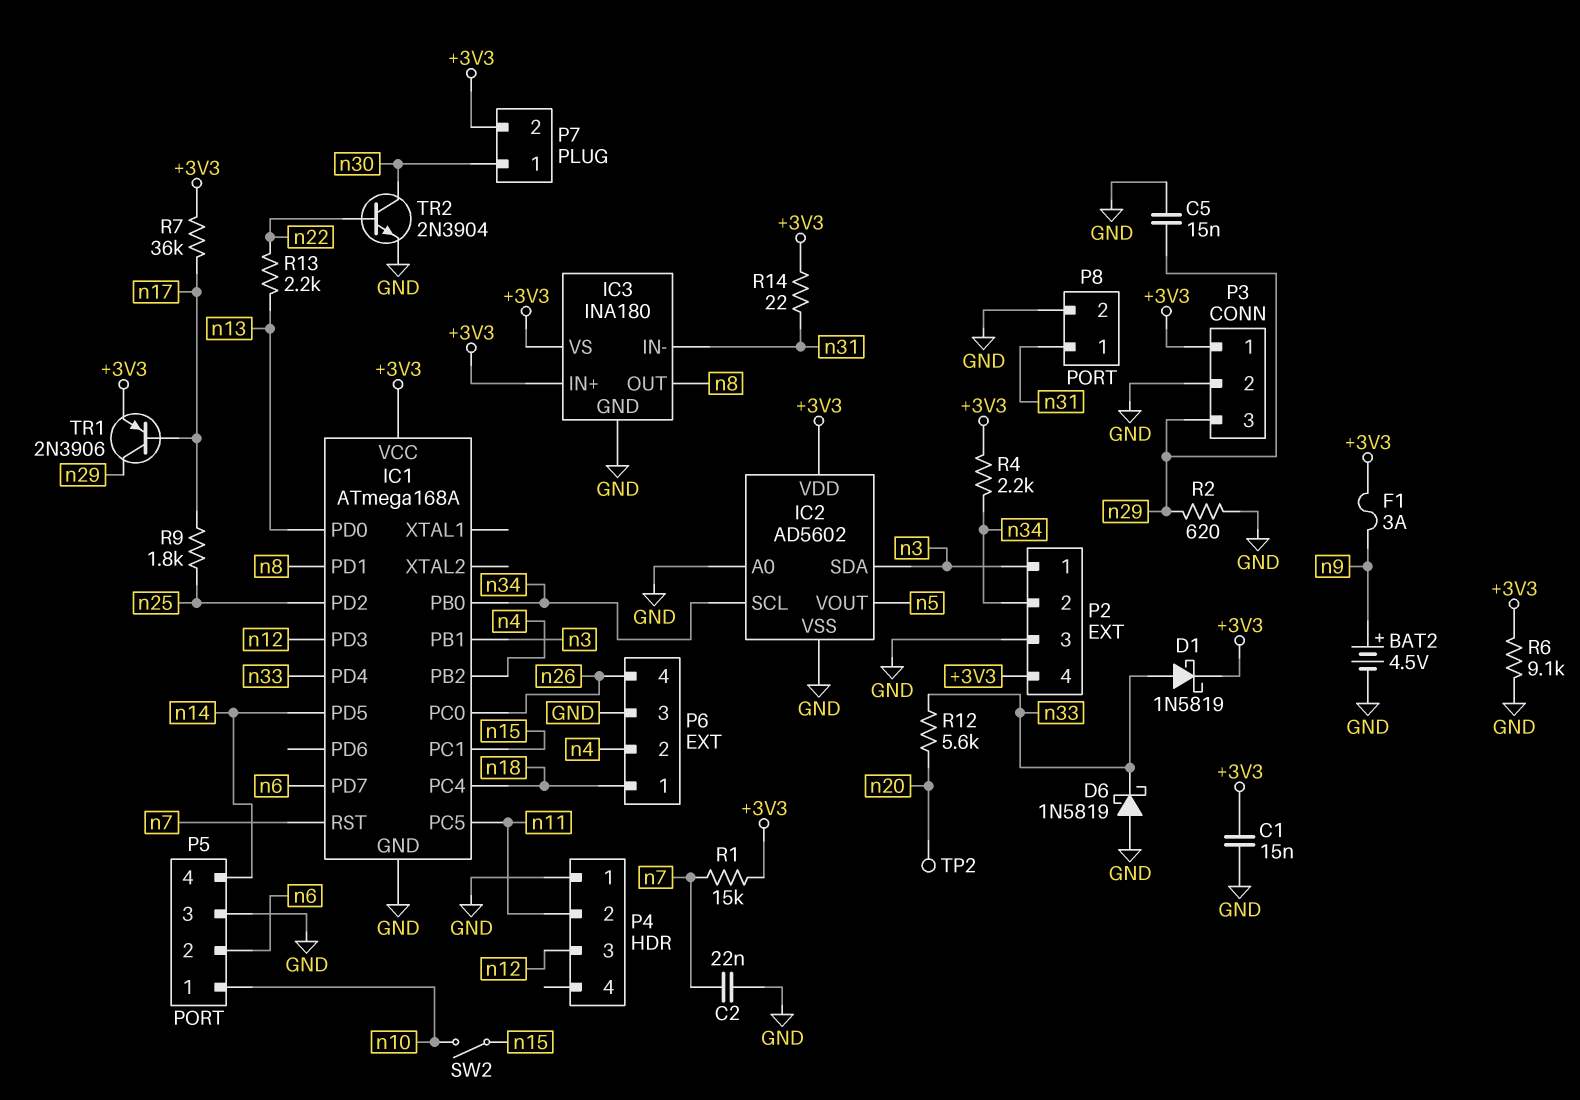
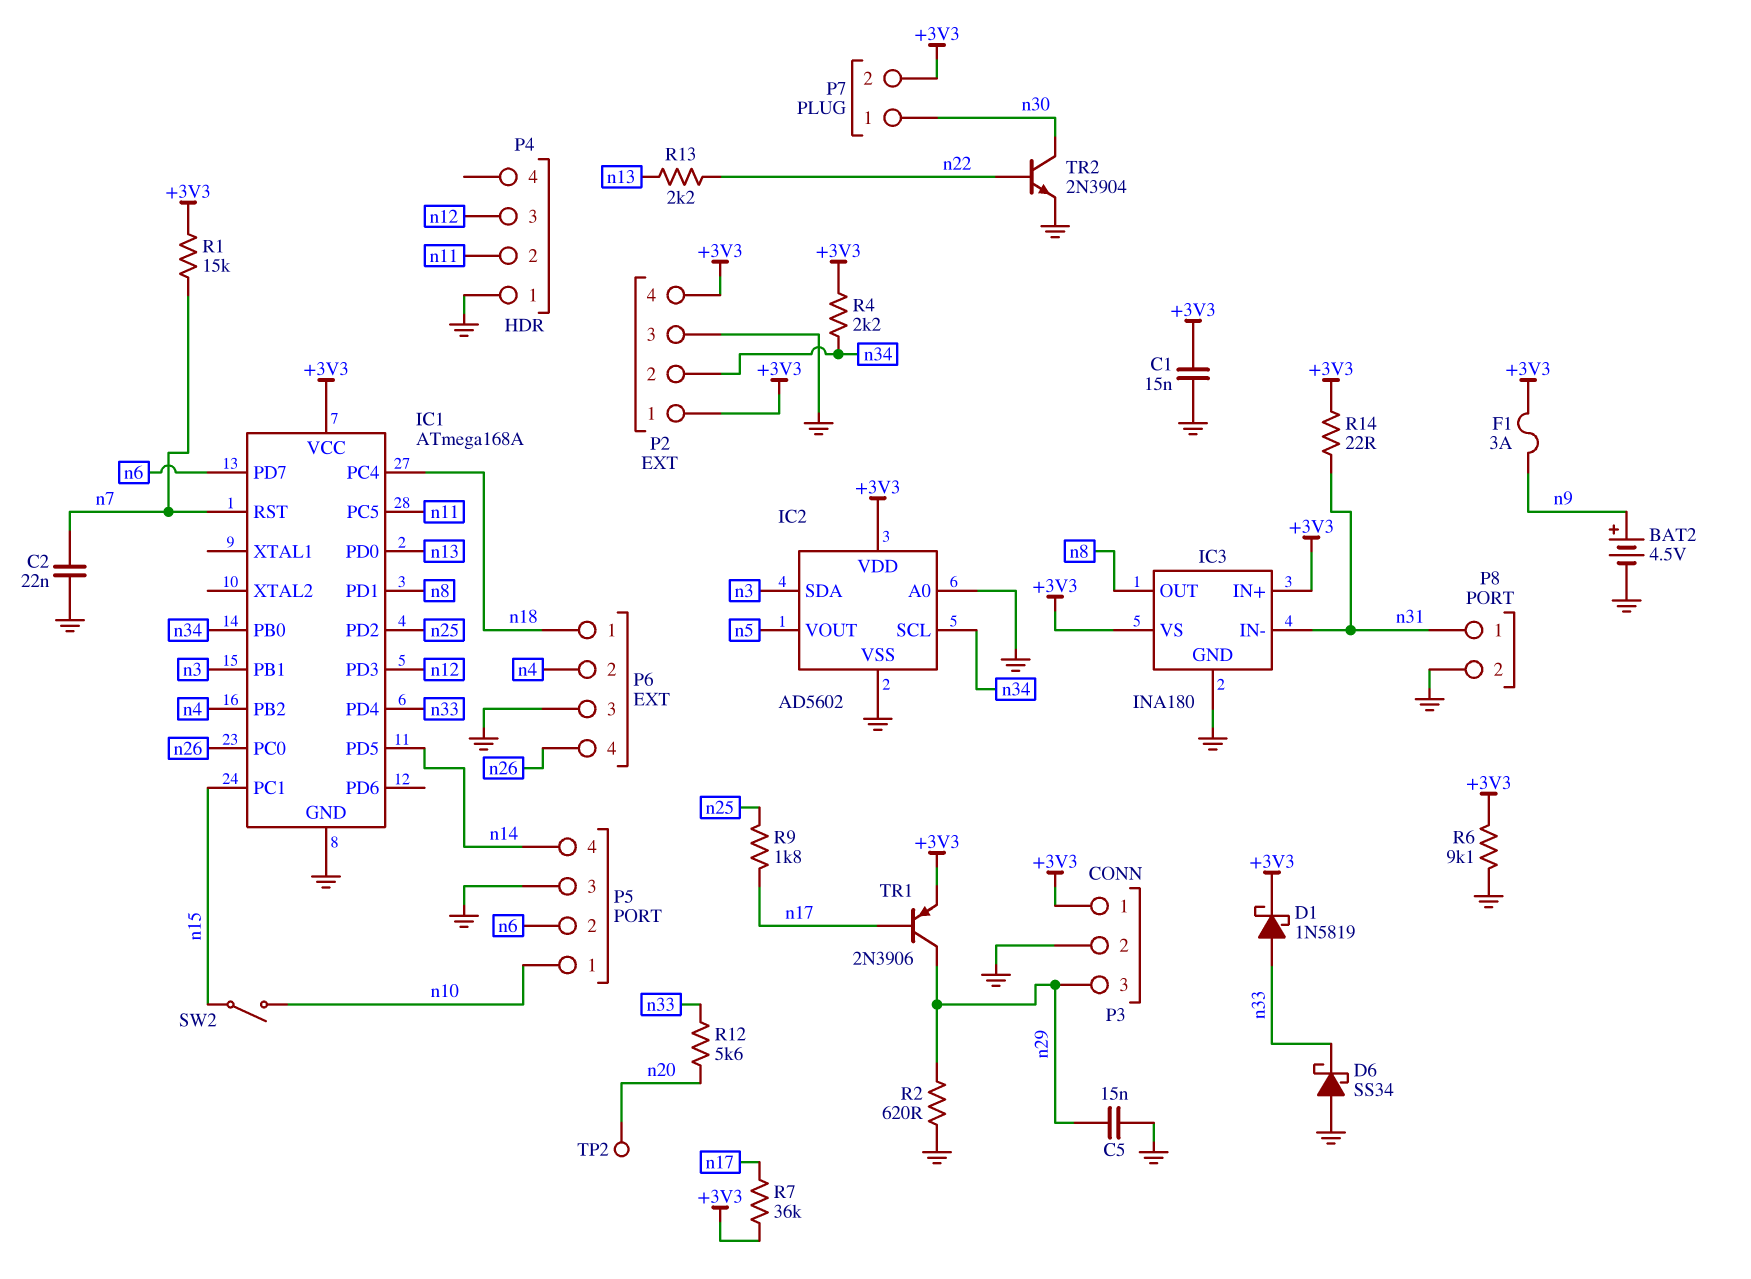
D6: schottky 1N5819 (A GND, K n33) -> schottky SS34 (A GND, K n33)
P2 pin 1: n3 -> +3V3

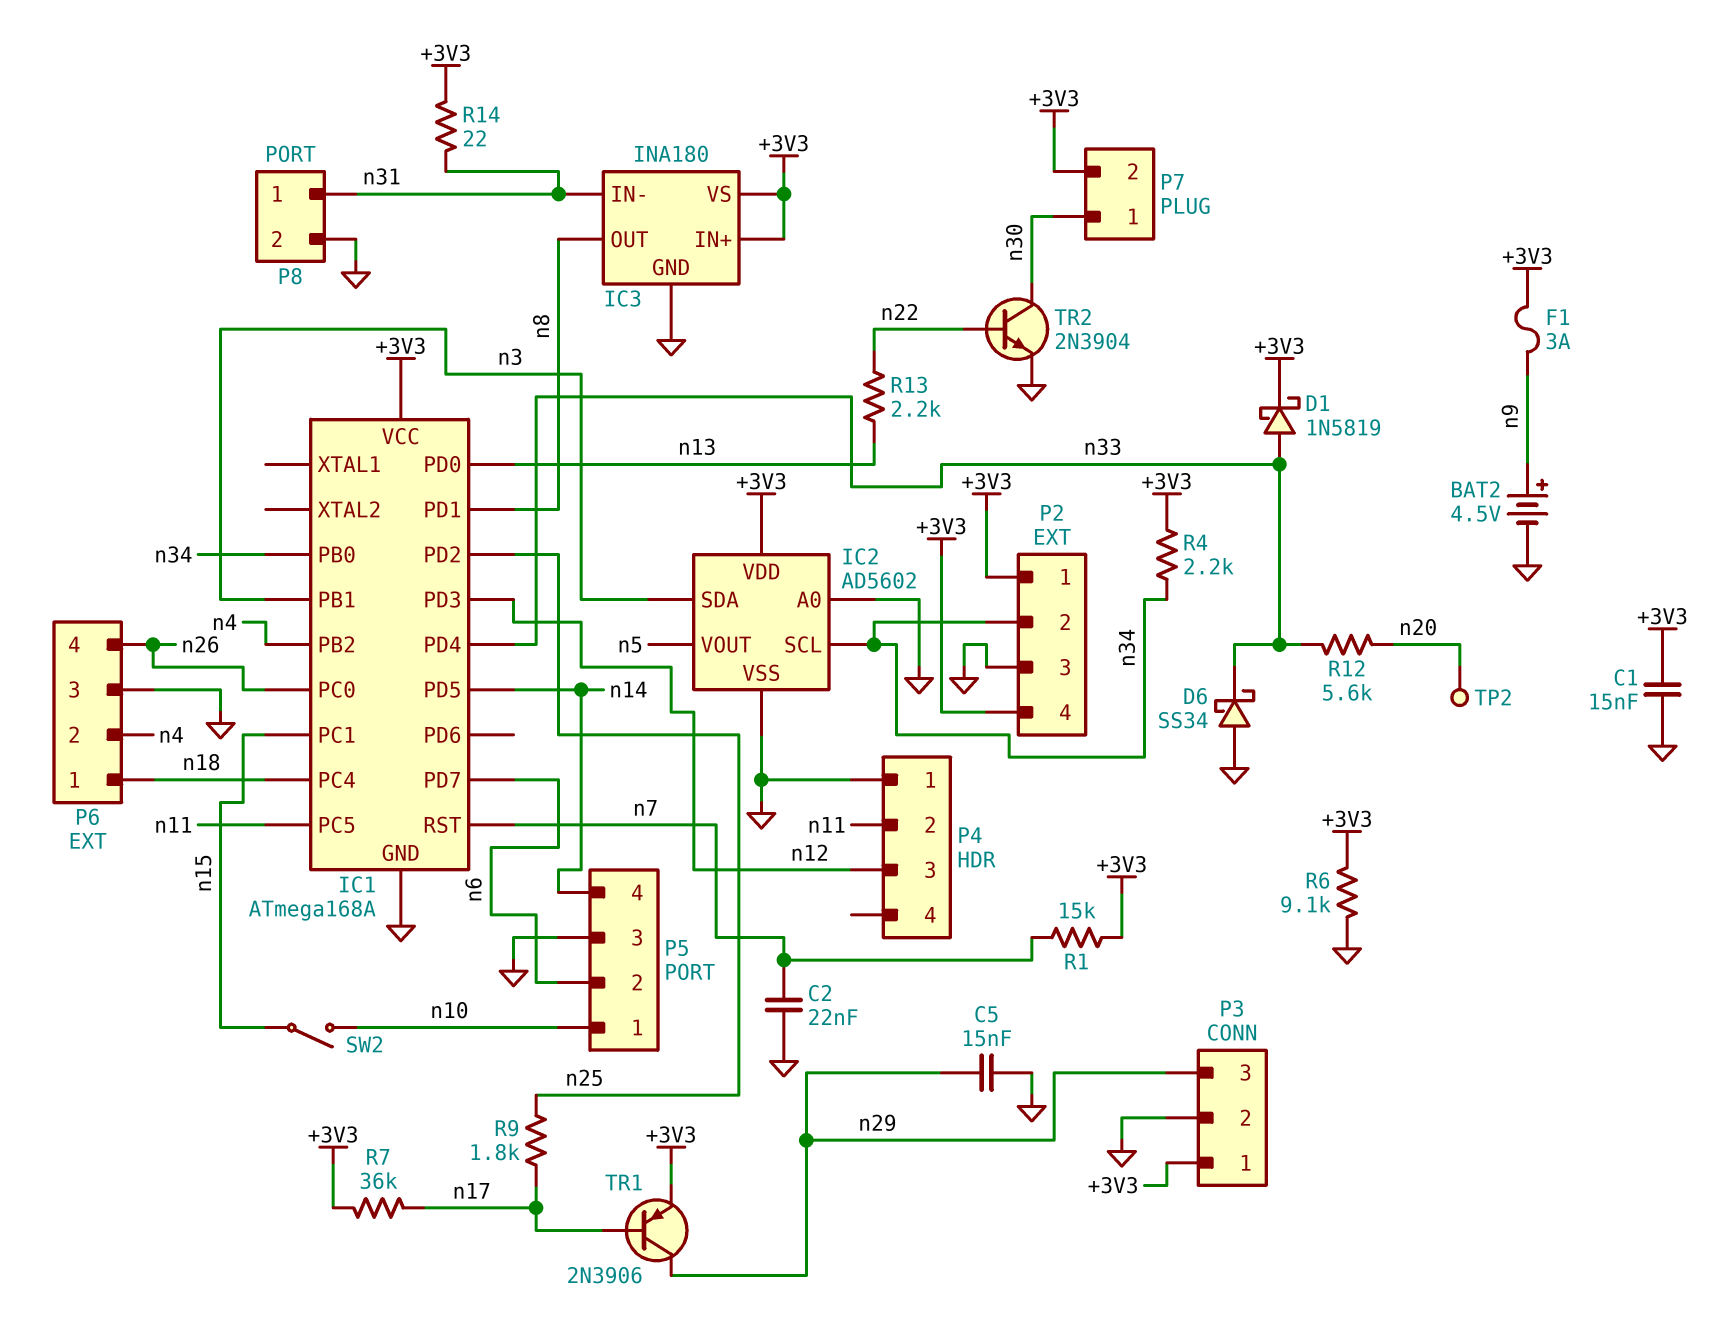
R2: 620 (GND, n29) -> none

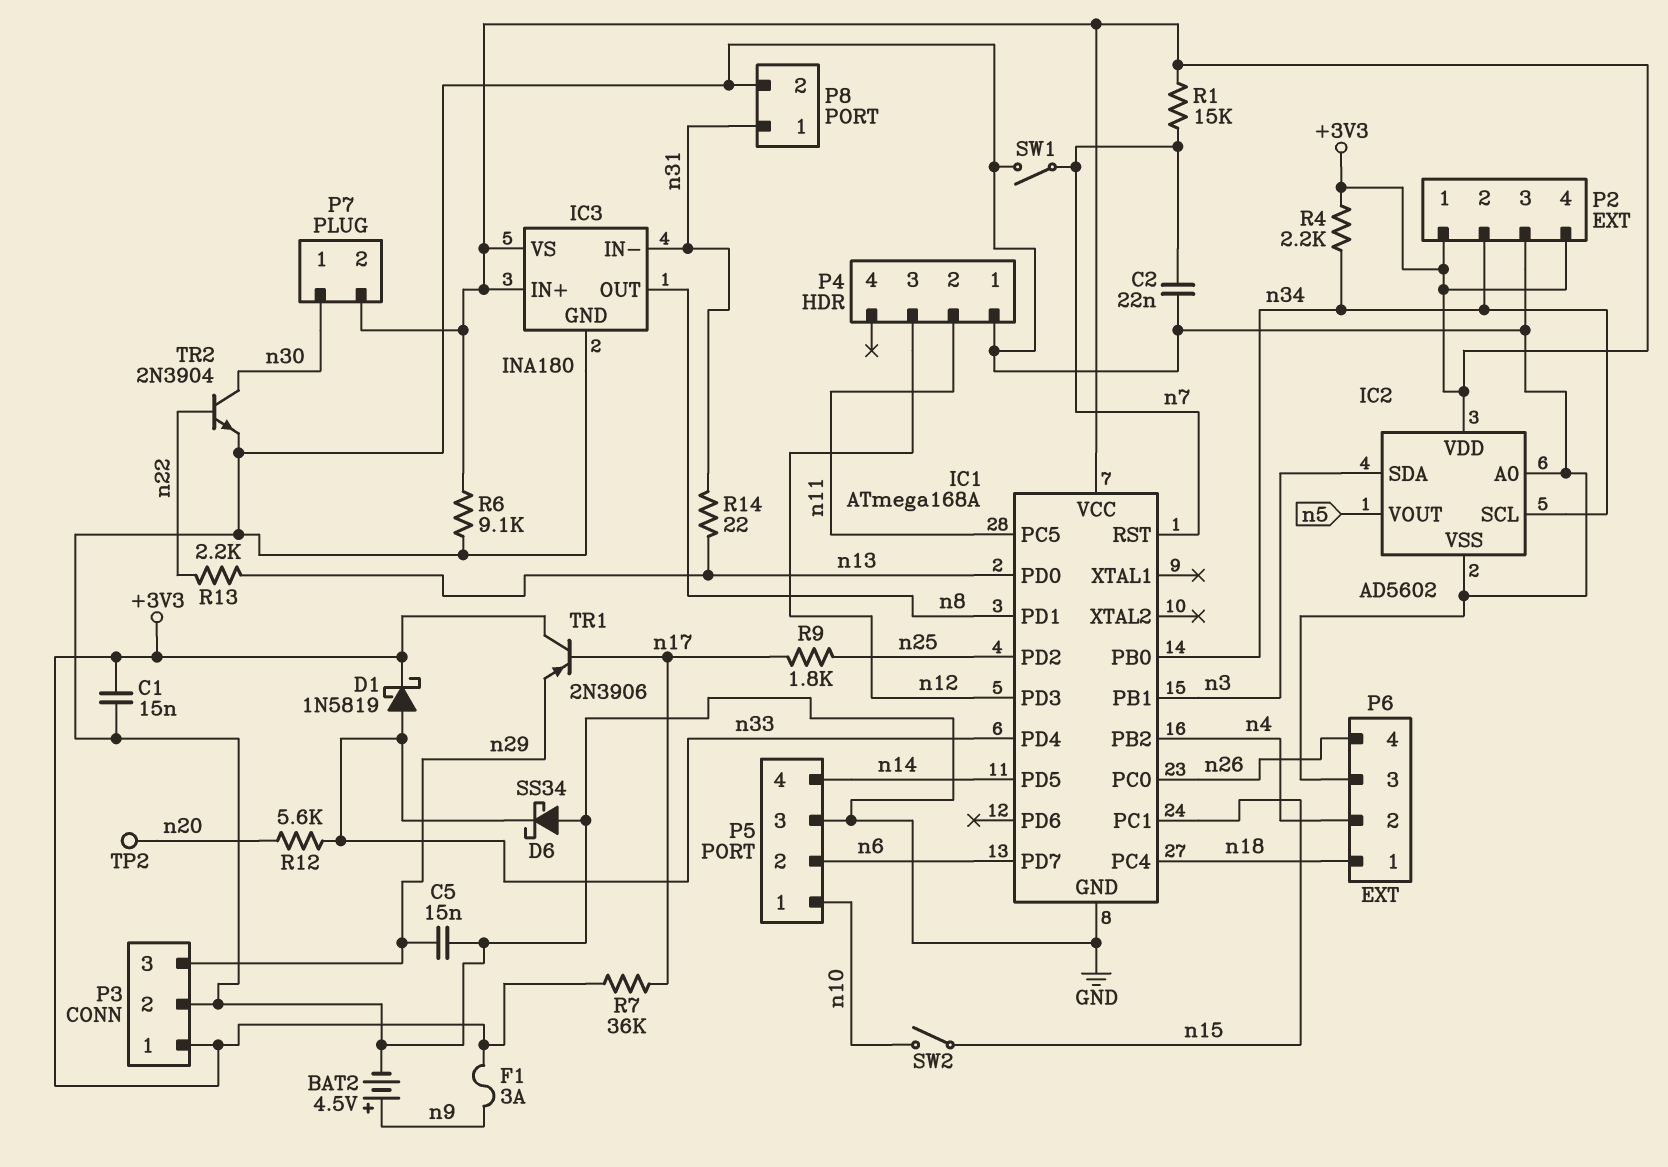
R14: 22 (+3V3, n31) -> 22 (n13, n31)
SW1: none -> switch (GND, n7)
TR1: PNP 2N3906 (B n17, C n29, E +3V3) -> PNP 2N3906 (B n17, C +3V3, E n29)

